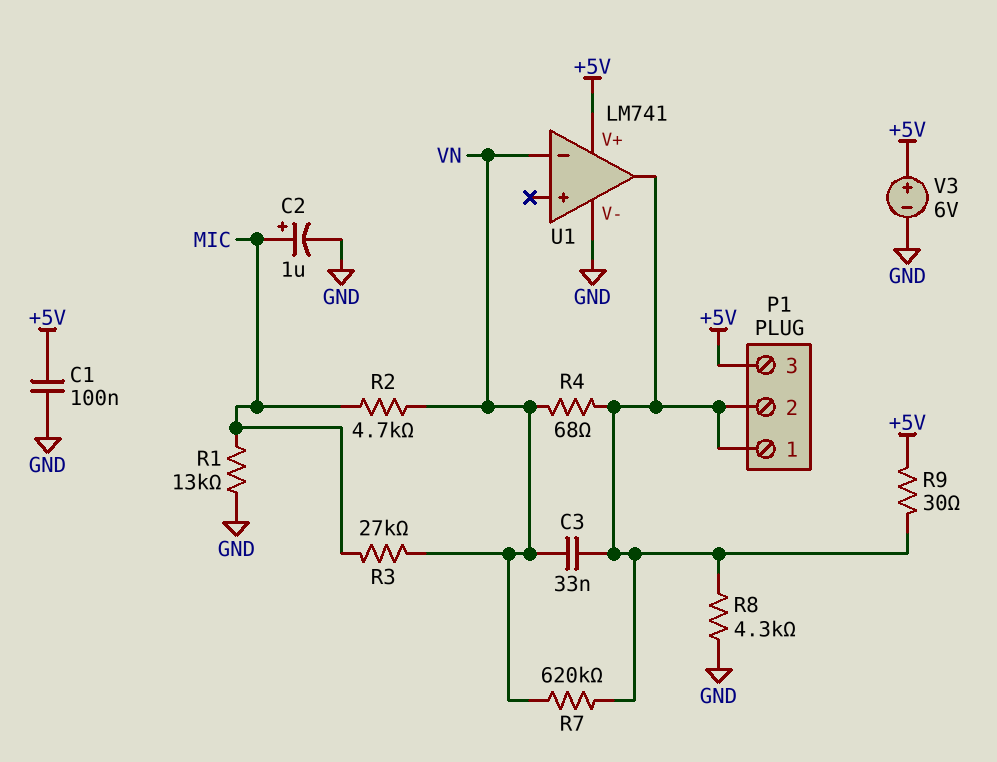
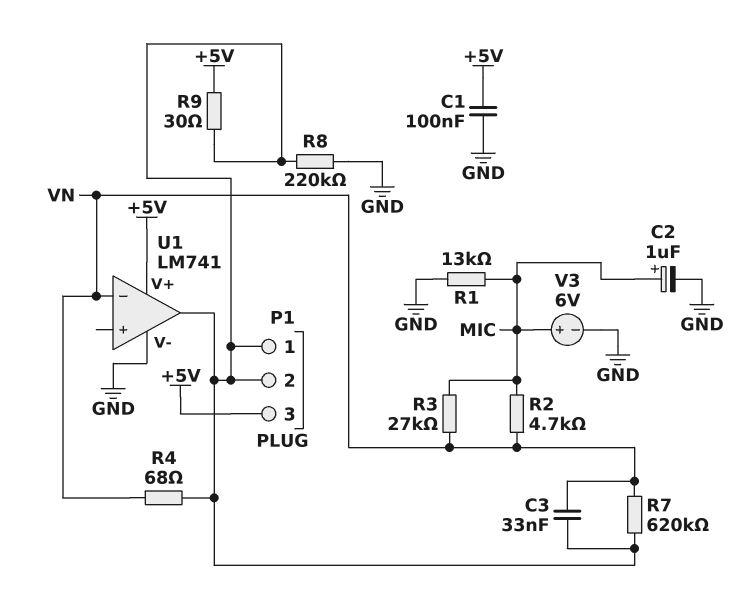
R8: 4.3k (GND, P1/1) -> 220k (GND, P1/1)
V3: 6V (plus +5V, minus GND) -> 6V (plus MIC, minus GND)

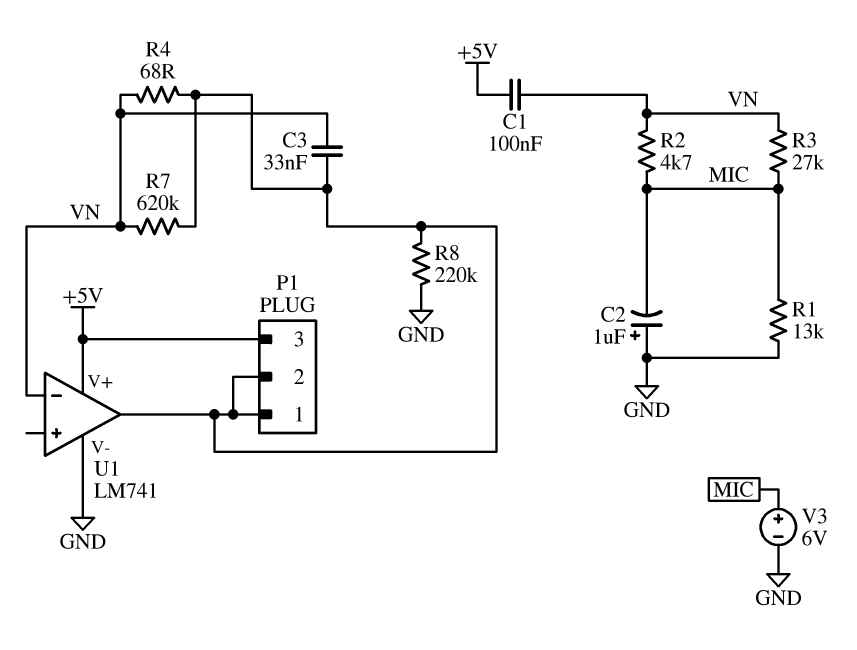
C1: 100nF (+5V, GND) -> 100nF (+5V, VN)
C2: 1uF (plus MIC, minus GND) -> 1uF (plus GND, minus MIC)
R9: 30 (+5V, P1/1) -> none

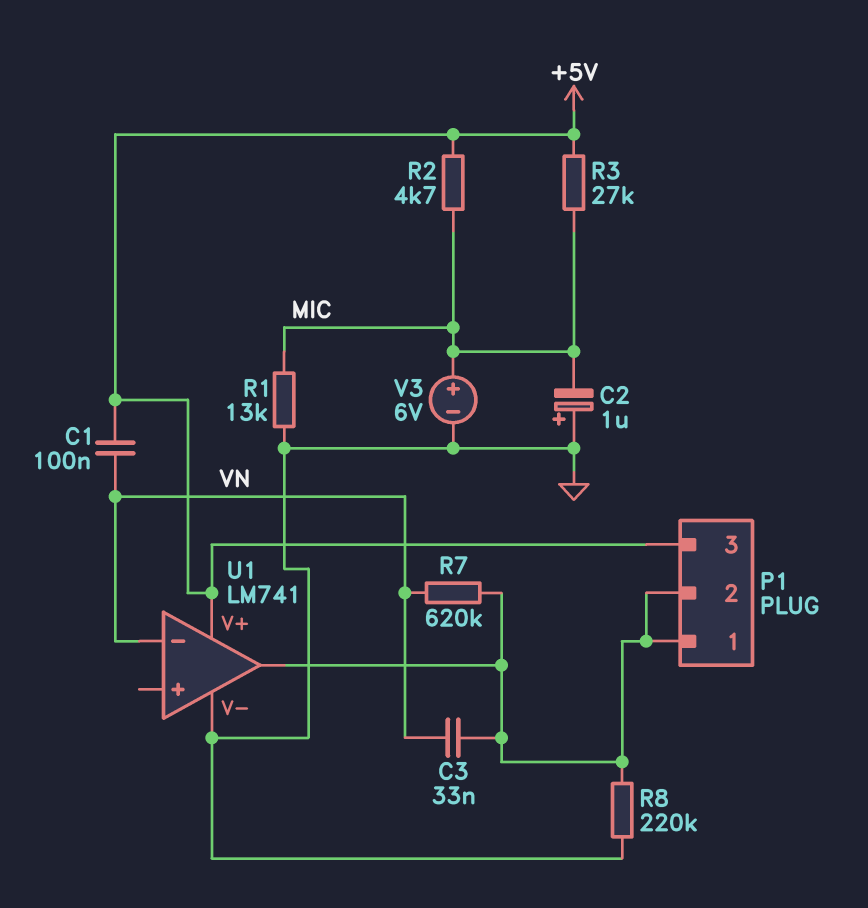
R2: 4.7k (MIC, VN) -> 4.7k (+5V, MIC)
R3: 27k (MIC, VN) -> 27k (+5V, MIC)
R4: 68 (P1/1, VN) -> none

